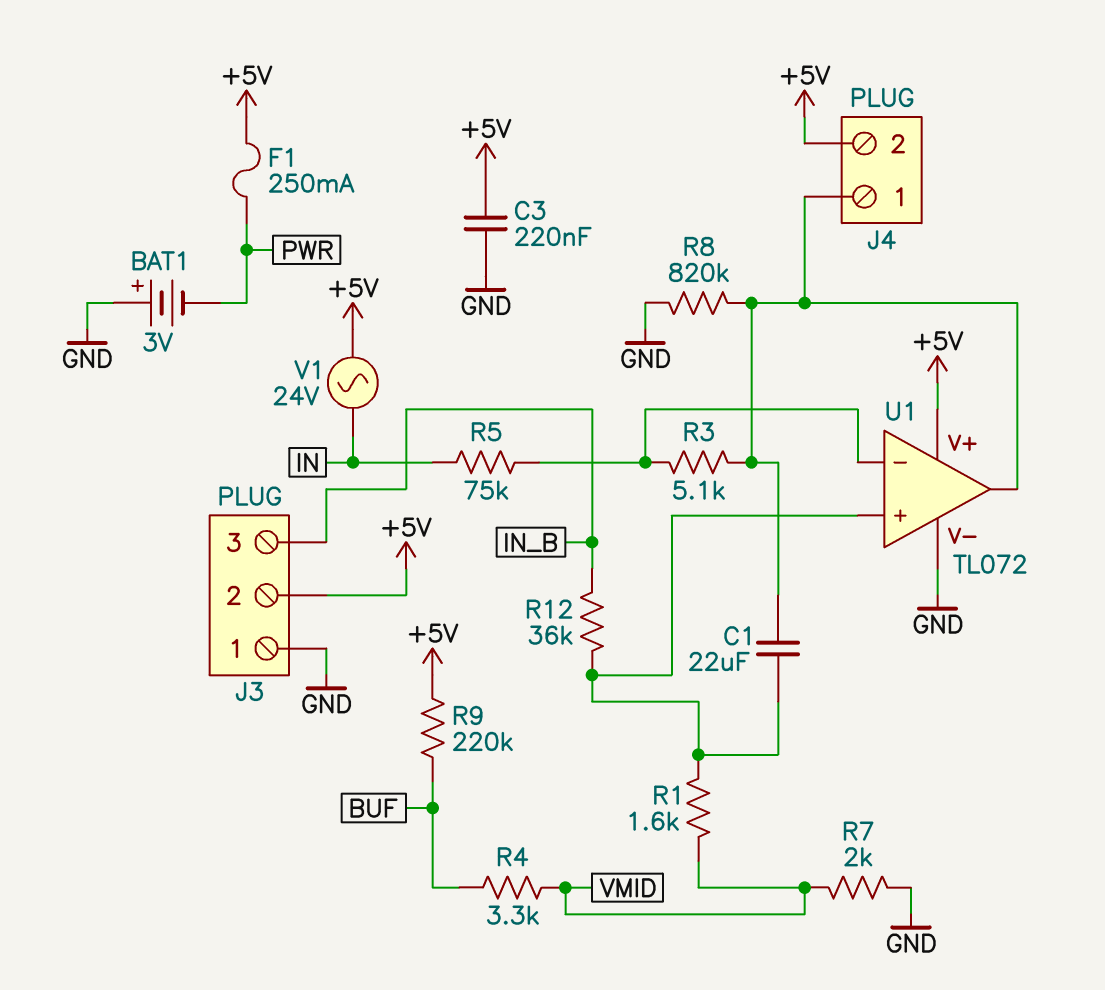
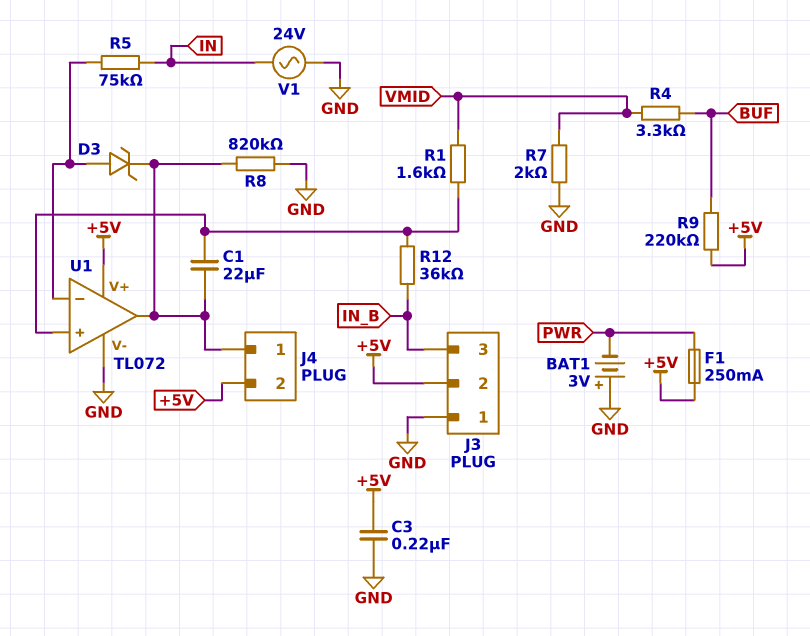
D3: none -> zener (A U1/in-, K J4/1)
R3: 5.1k (J4/1, U1/in-) -> none
V1: AC 24V (+5V, IN) -> AC 24V (GND, IN)

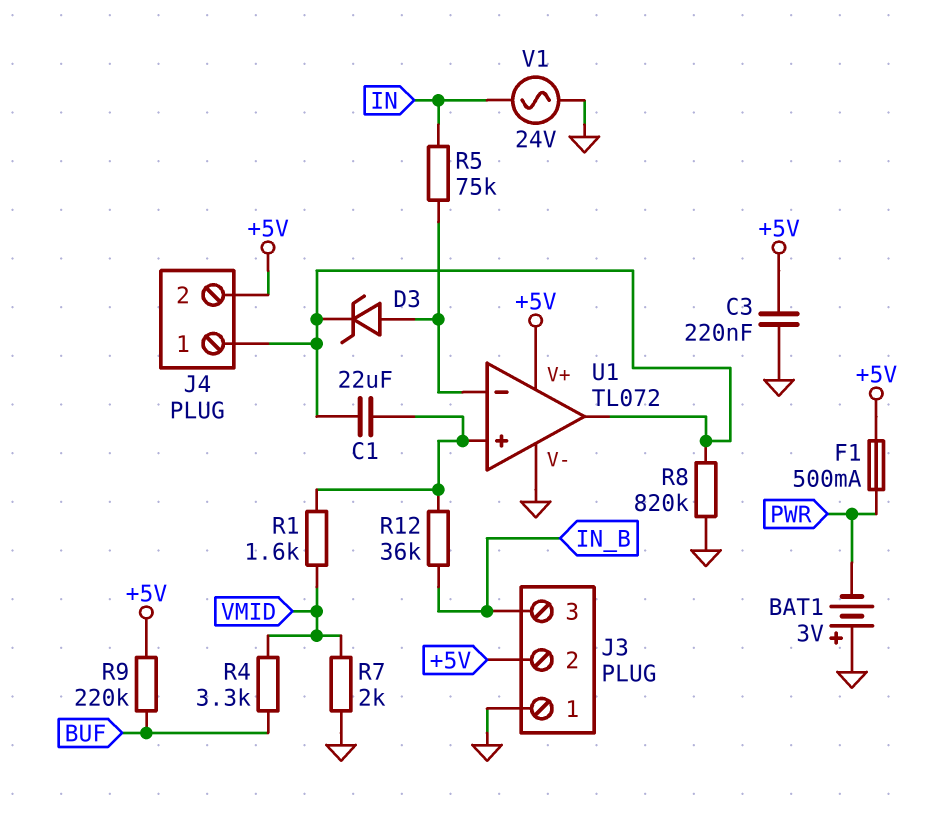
F1: 250mA (+5V, PWR) -> 500mA (+5V, PWR)

